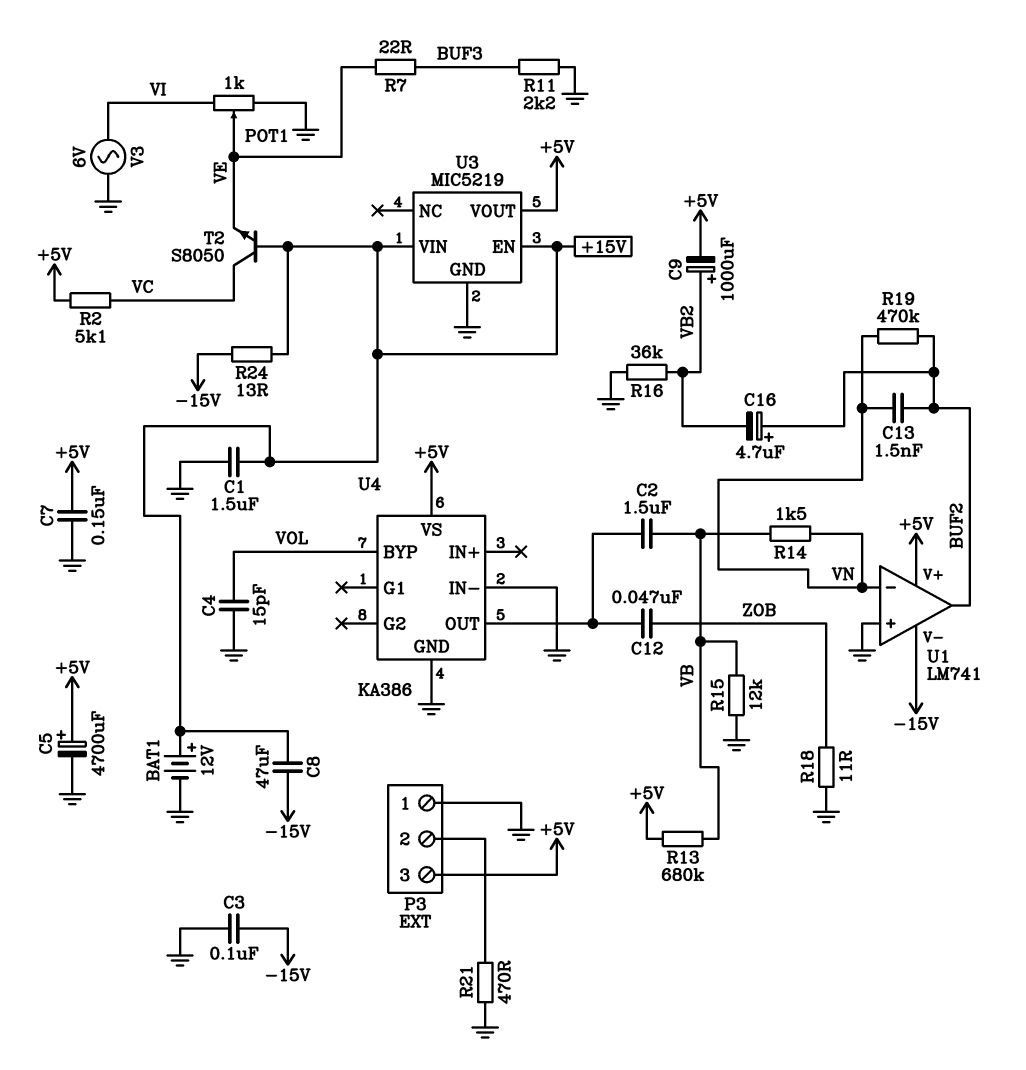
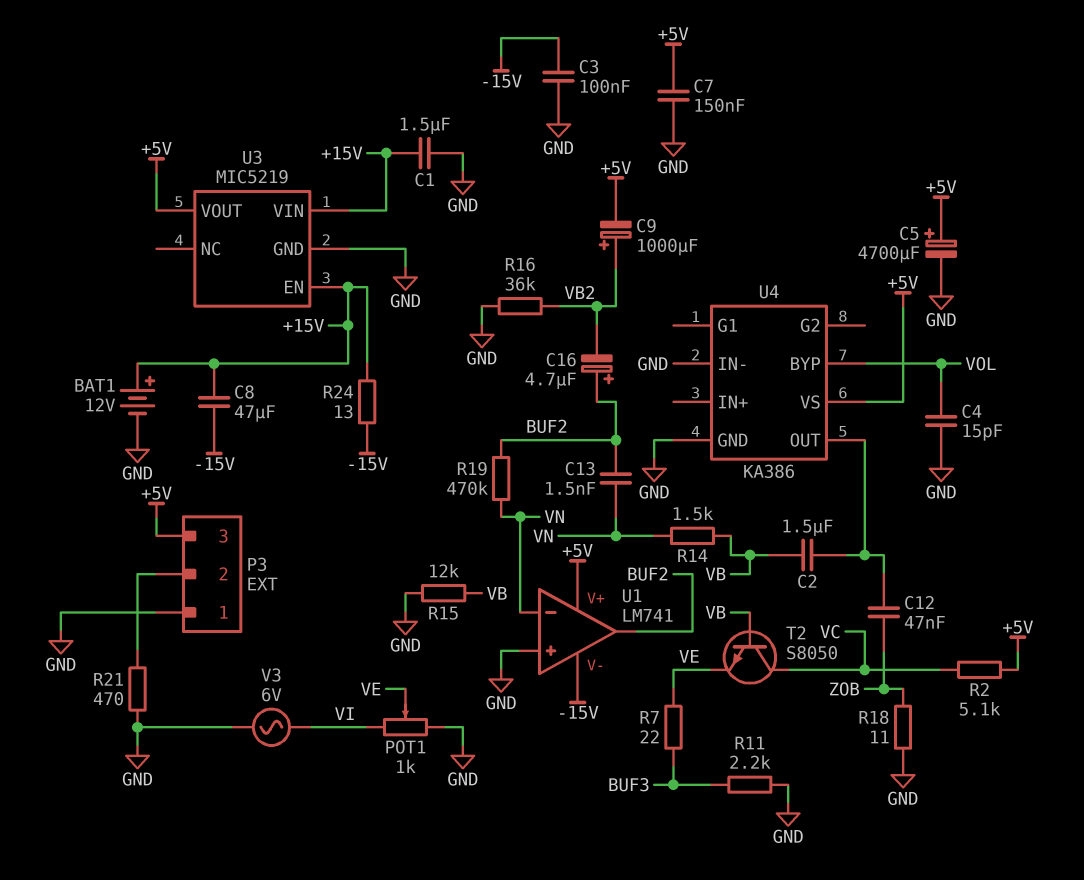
R13: 680k (+5V, VB) -> none
T2: NPN S8050 (B +15V, C VC, E VE) -> NPN S8050 (B VB, C VC, E VE)

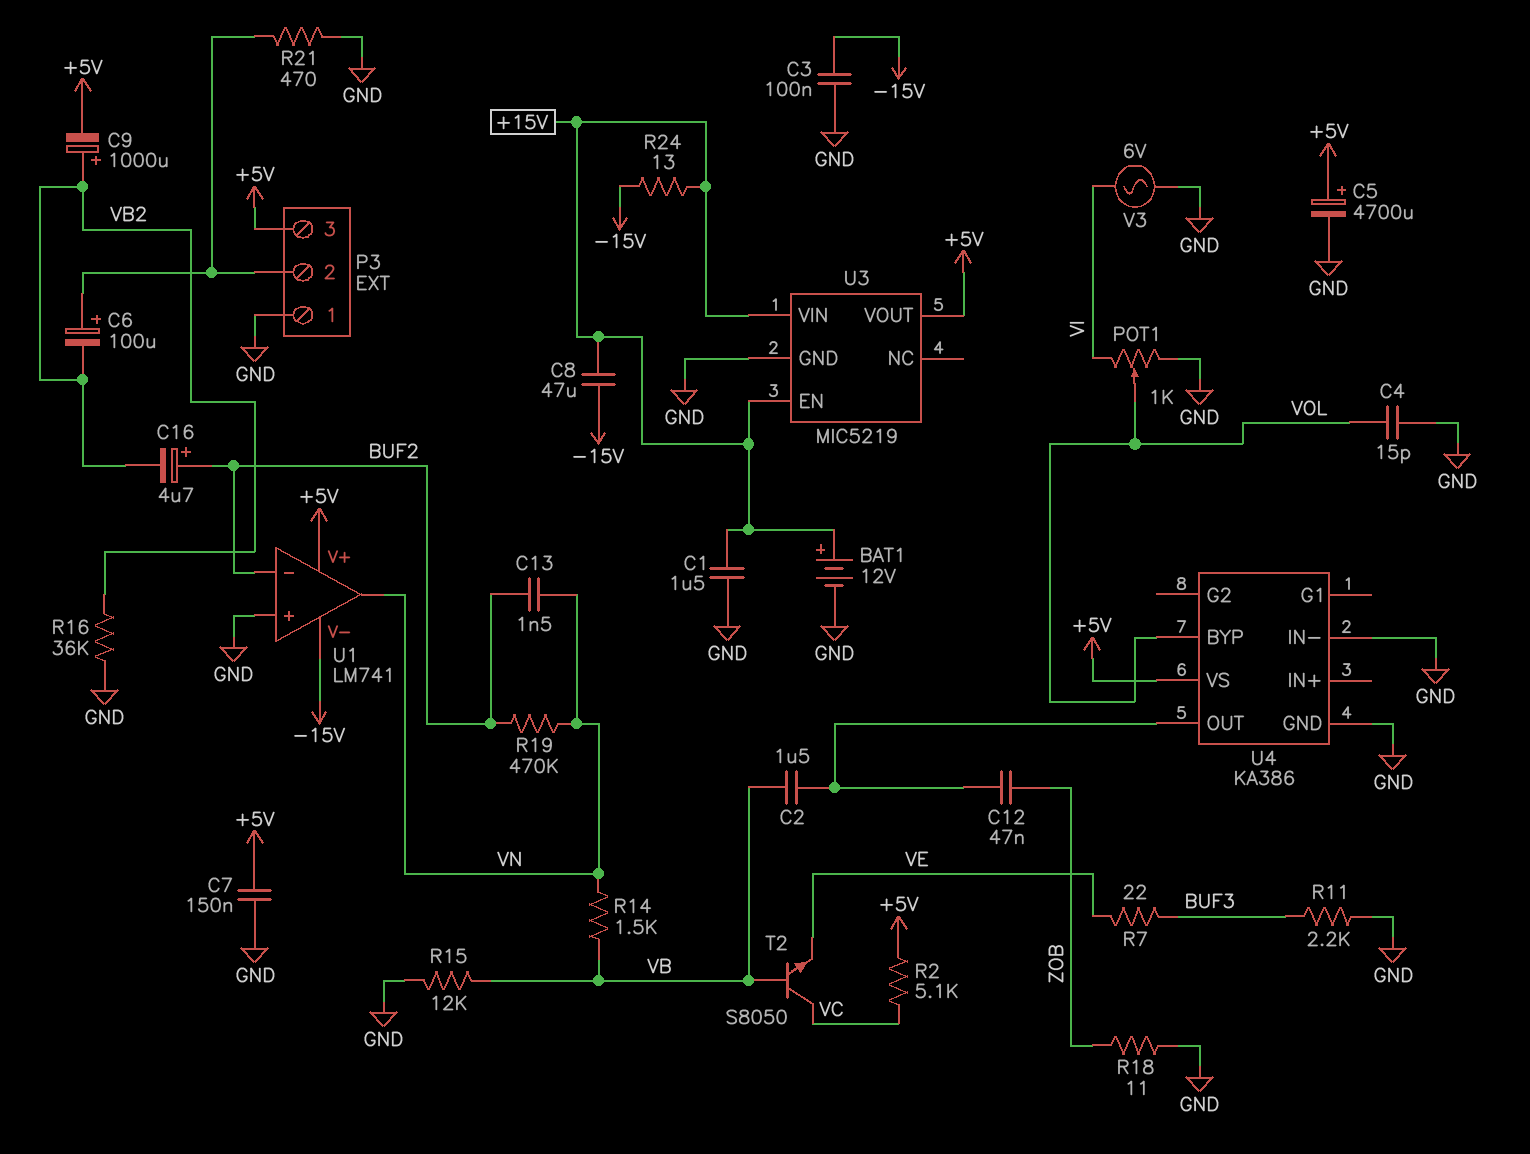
C6: none -> 100uF (plus P3/2, minus VB2)
POT1: 1k (GND, VI, wiper VE) -> 1k (GND, VI, wiper VOL)
U1 pin in-: VN -> BUF2
U1 pin out: BUF2 -> VN

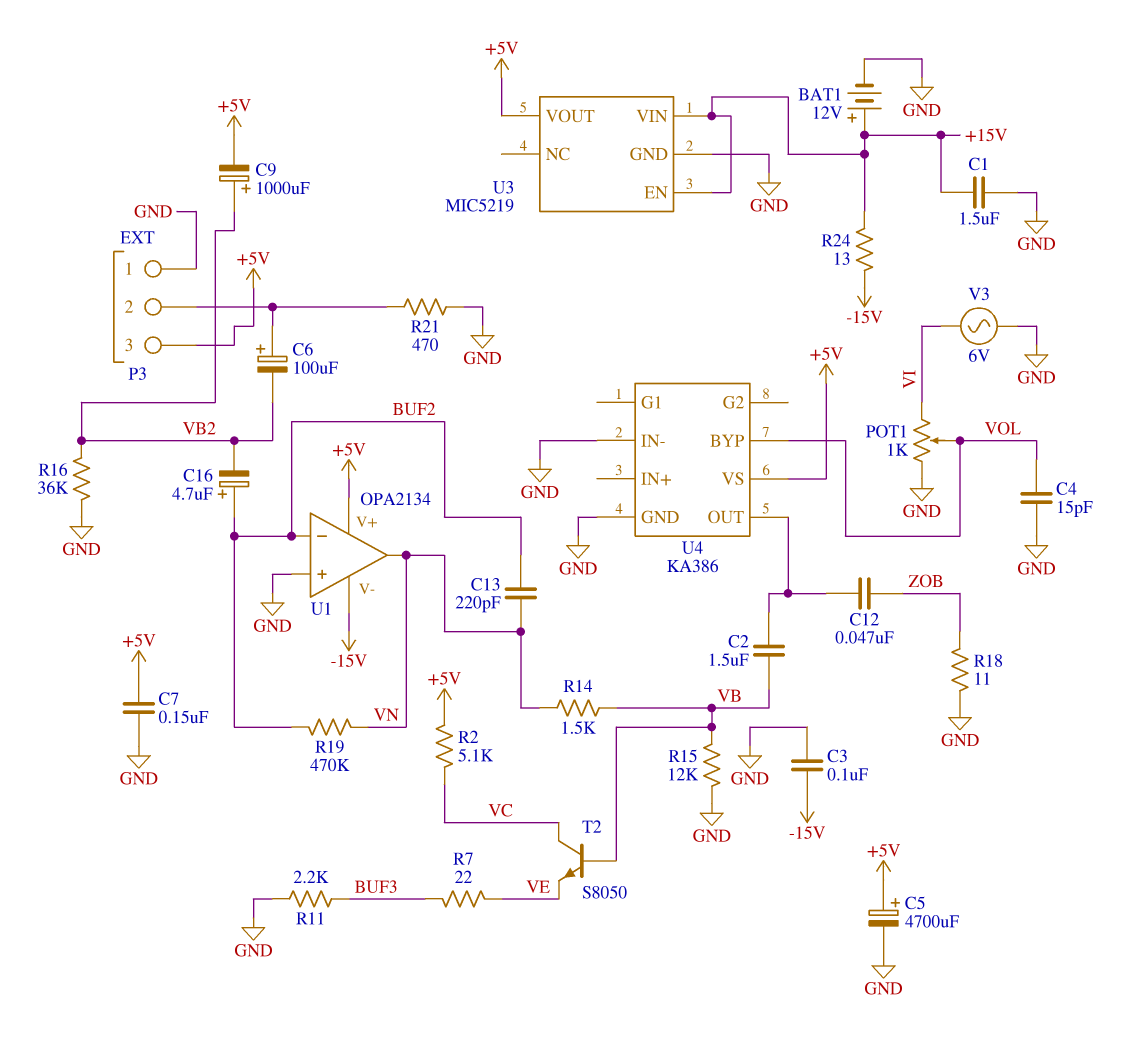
C8: 47uF (+15V, -15V) -> none
C13: 1.5nF (BUF2, VN) -> 220pF (BUF2, VN)
U1: LM741 -> OPA2134

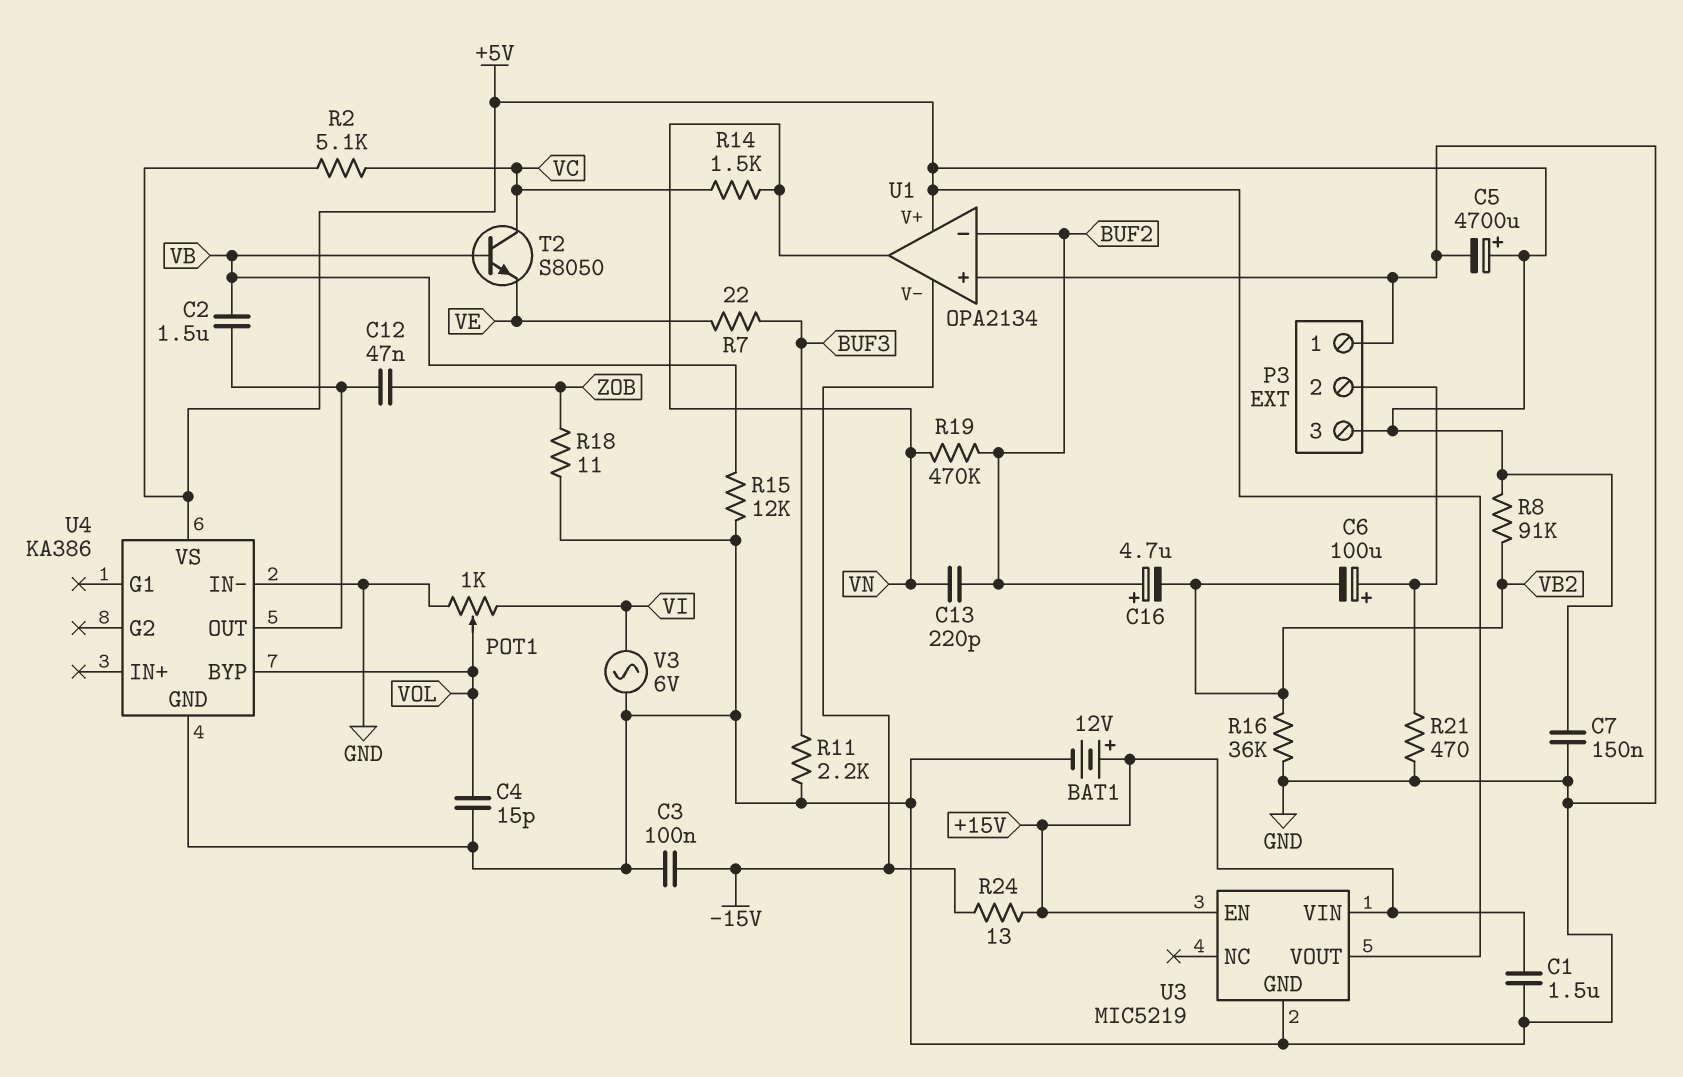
C9: 1000uF (plus VB2, minus +5V) -> none
R8: none -> 91k (+5V, VB2)
R14: 1.5k (VB, VN) -> 1.5k (VC, VN)

